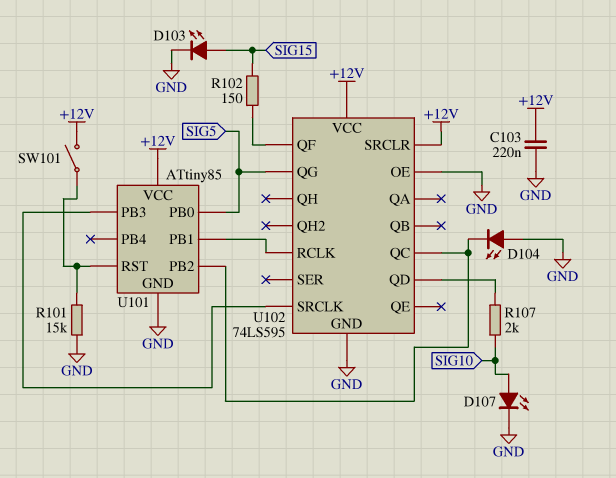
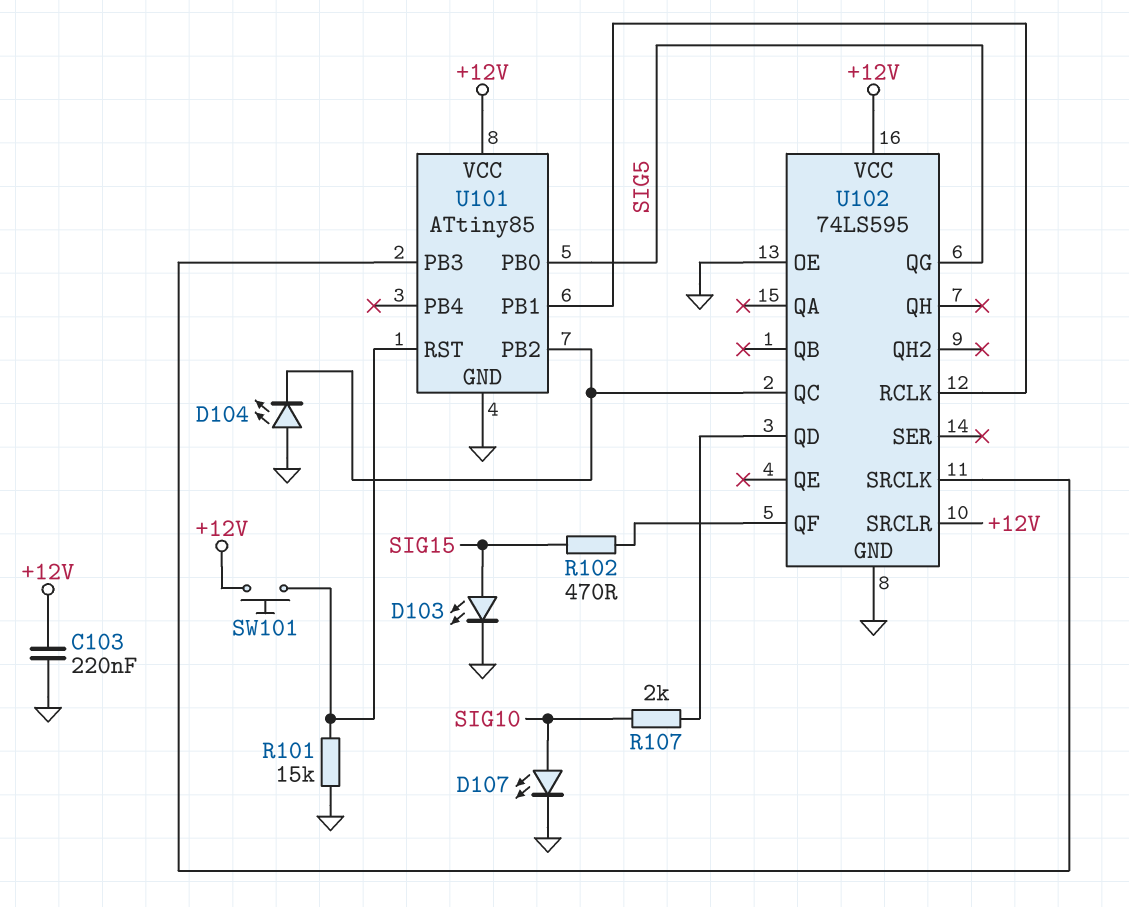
R102: 150 (SIG15, U102/QF) -> 470 (SIG15, U102/QF)
SW101: switch (+12V, U101/RST) -> button (+12V, U101/RST)

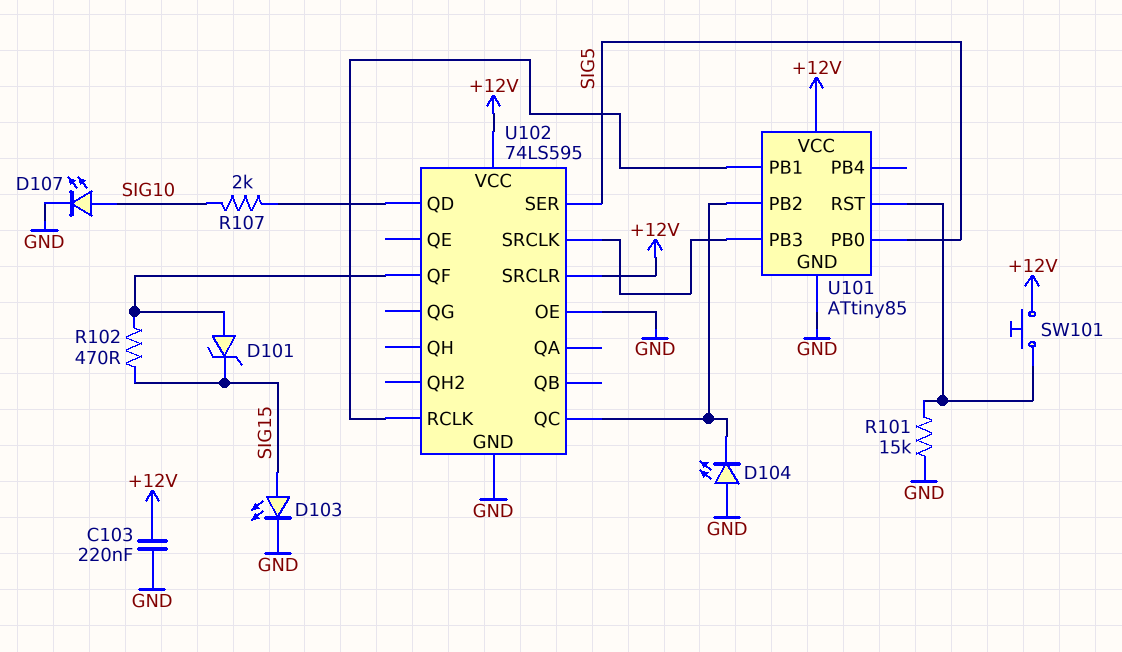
D101: none -> zener (A U102/QF, K SIG15)
U102 pin QG: SIG5 -> none
U102 pin SER: none -> SIG5

